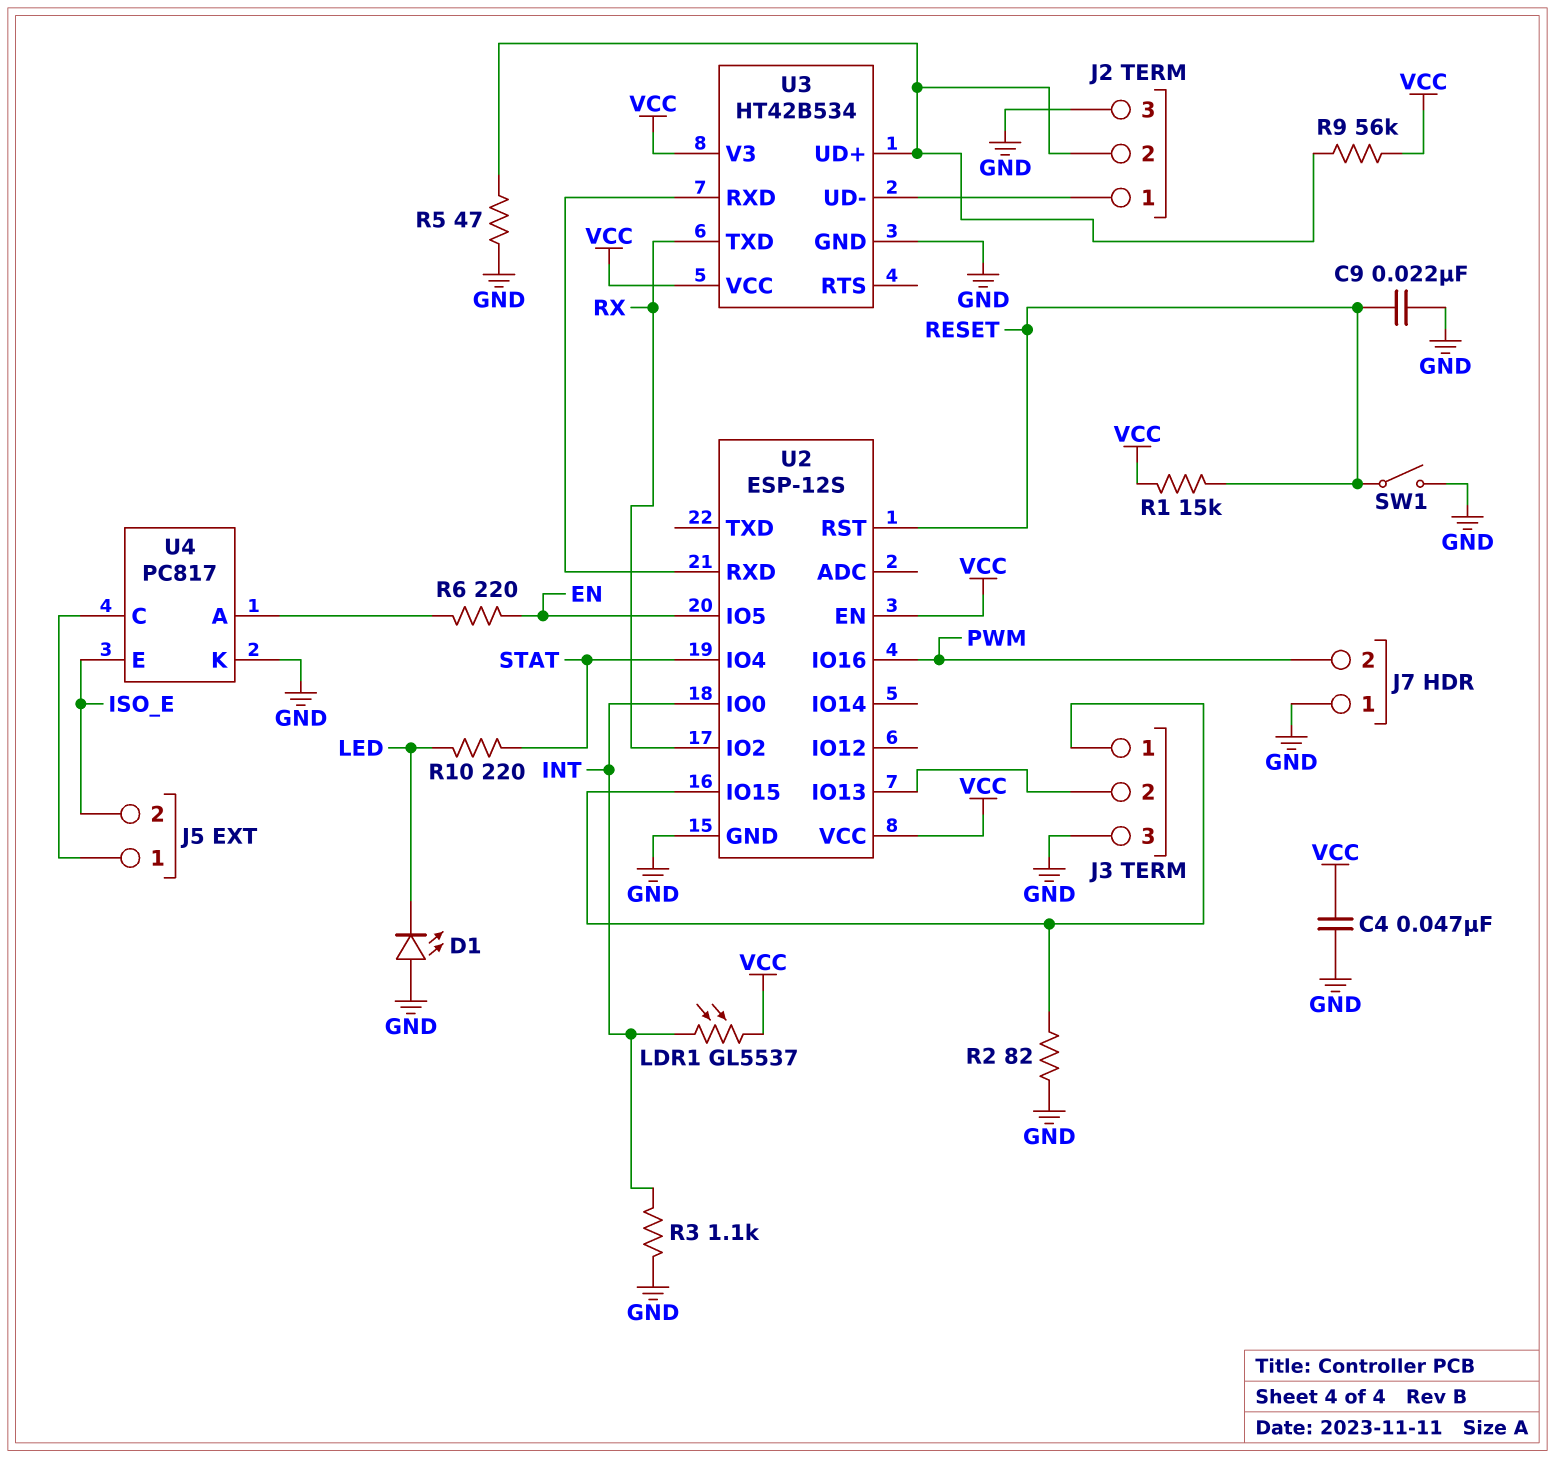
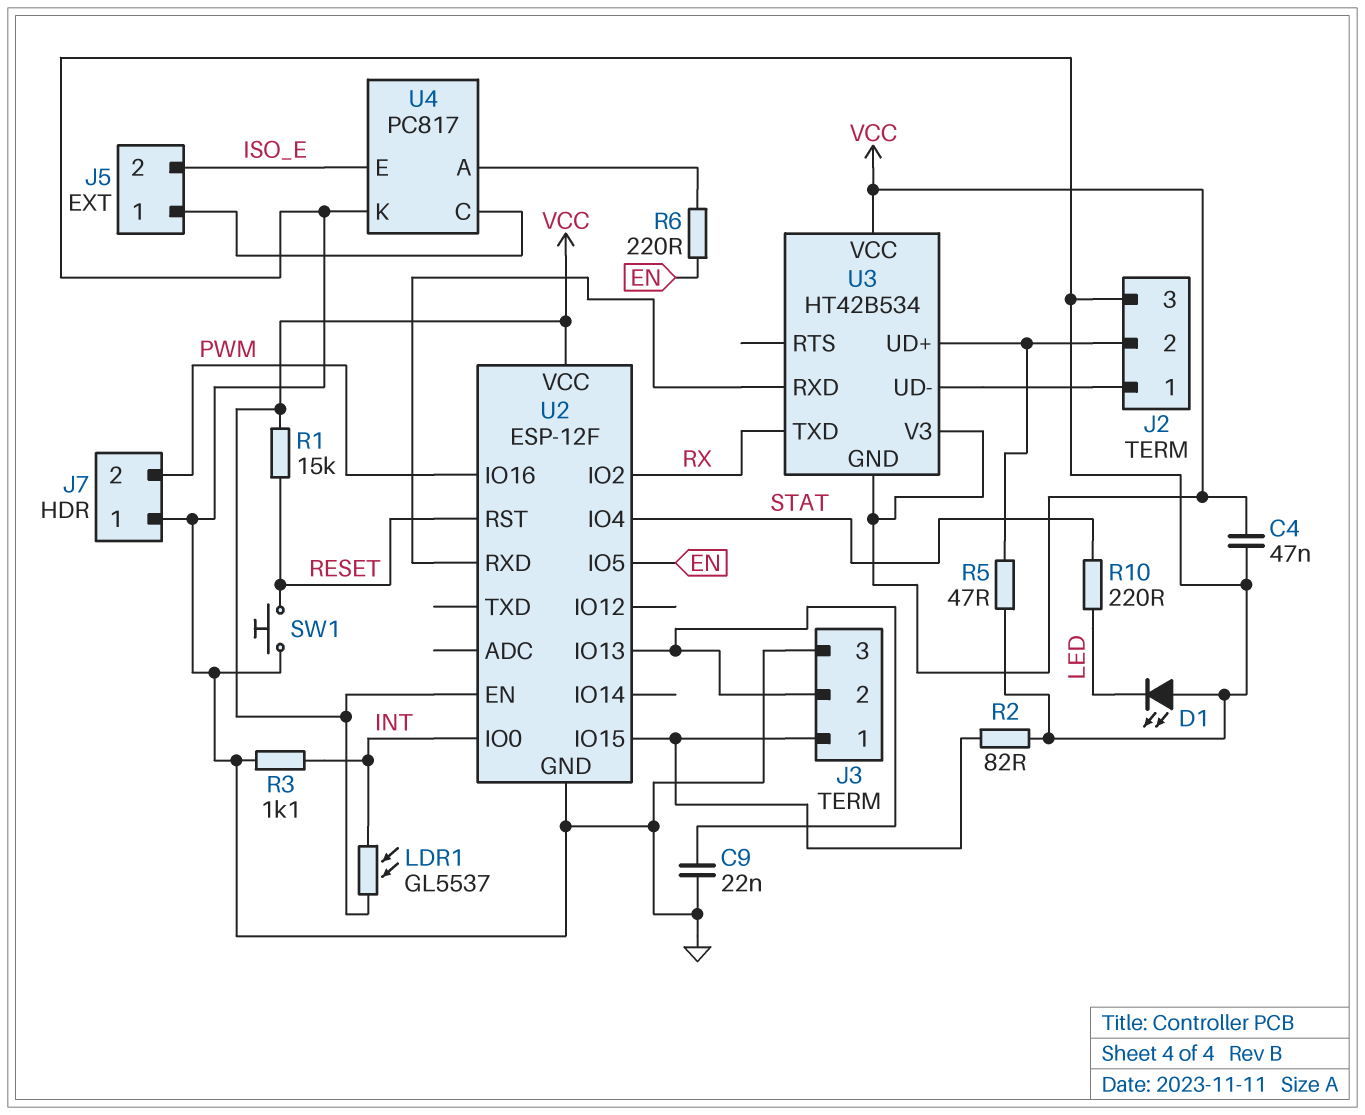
C9: 22nF (GND, RESET) -> 22nF (GND, J3/2)
R9: 56k (J2/2, VCC) -> none
SW1: switch (GND, RESET) -> button (GND, RESET)
U2: ESP-12S -> ESP-12F
U3 pin GND: GND -> VCC

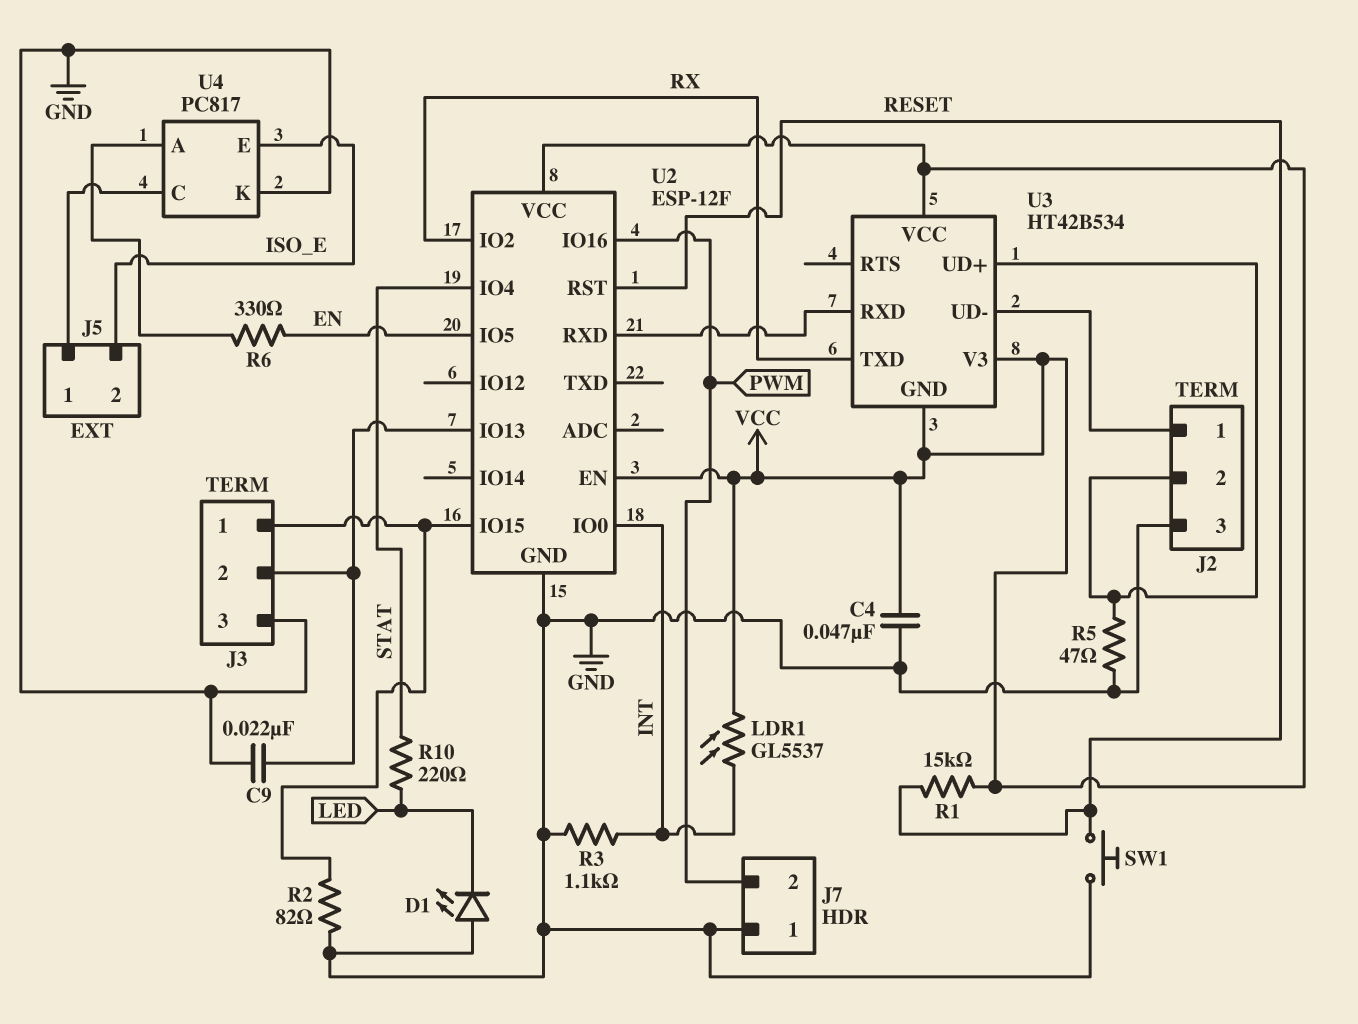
R6: 220 (EN, U4/A) -> 330 (EN, U4/A)

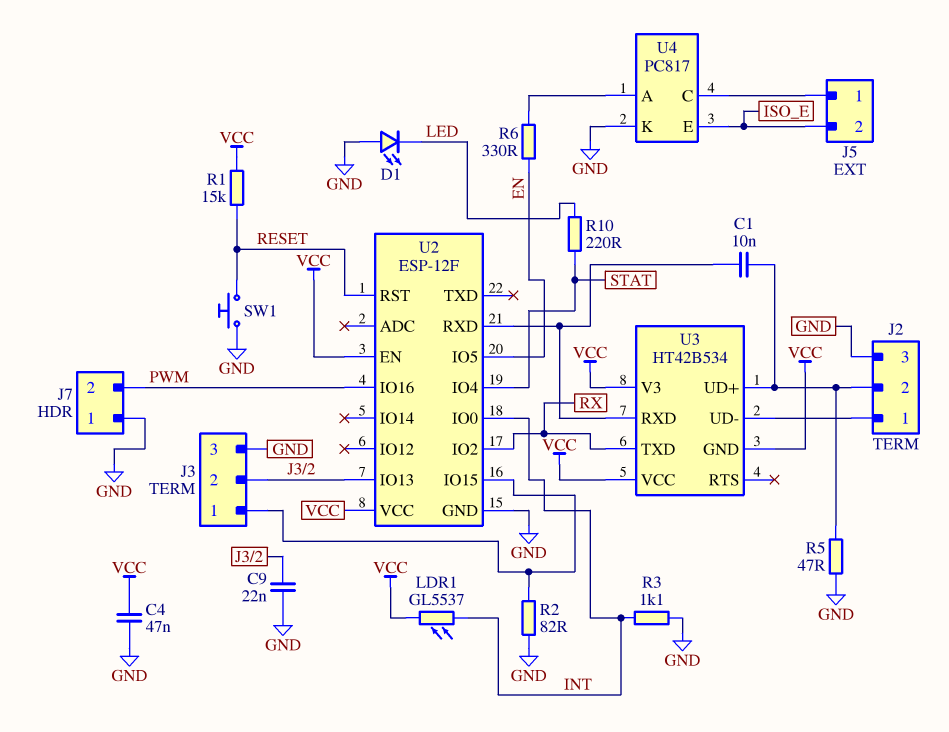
C1: none -> 10nF (J2/2, U2/RXD)

